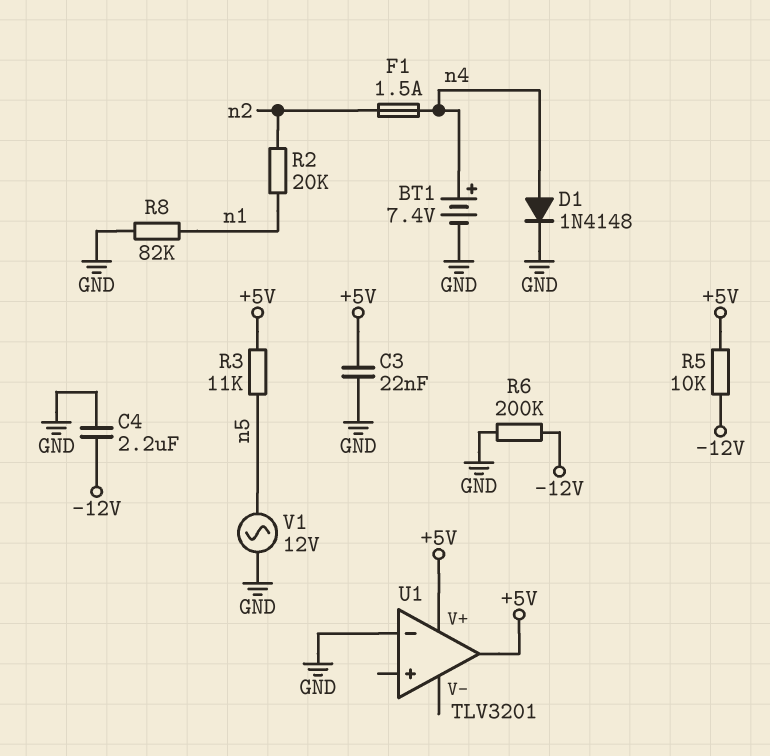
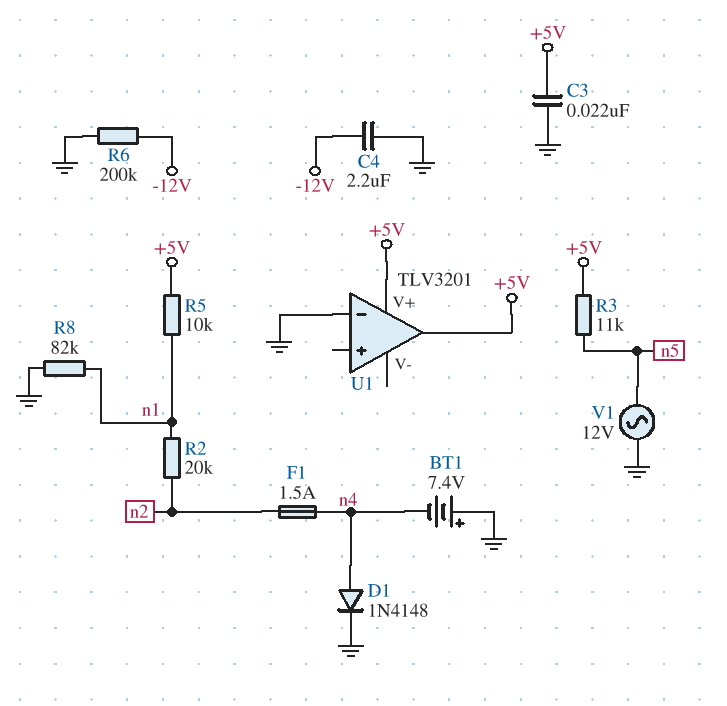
BT1: 7.4V (plus n4, minus GND) -> 7.4V (plus GND, minus n4)
R5: 10k (+5V, -12V) -> 10k (+5V, n1)

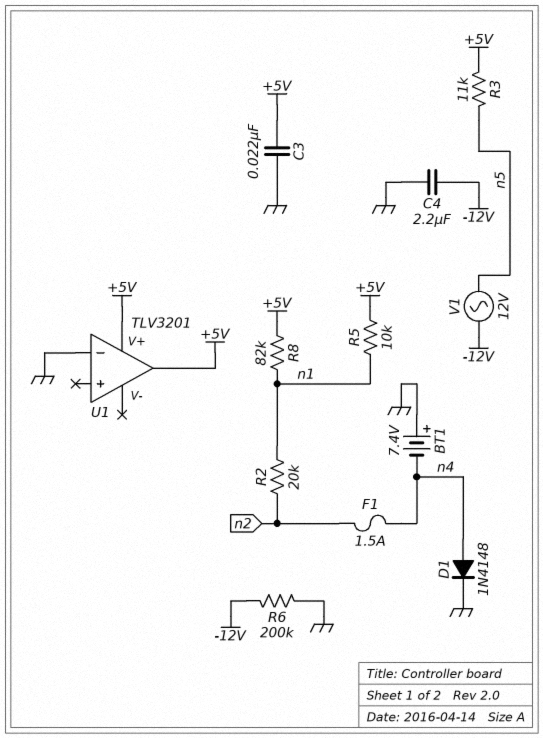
R8: 82k (GND, n1) -> 82k (+5V, n1)
V1: AC 12V (GND, n5) -> AC 12V (-12V, n5)

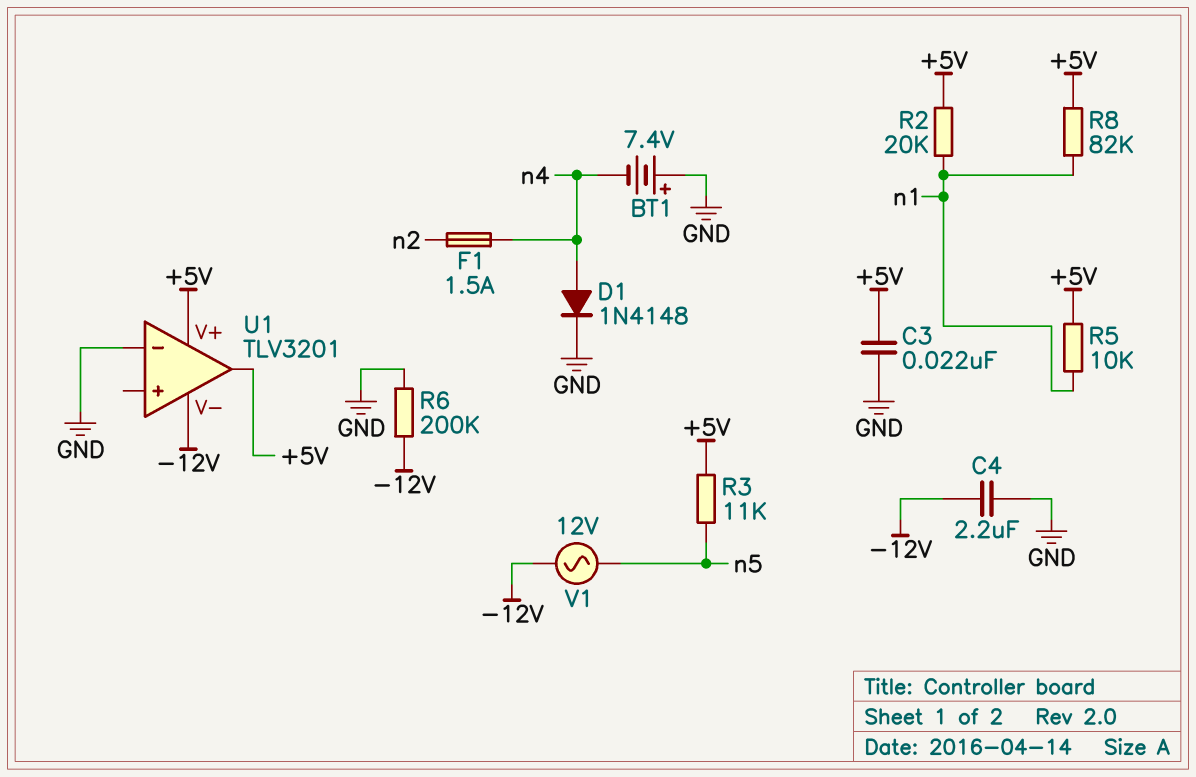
R2: 20k (n1, n2) -> 20k (+5V, n1)
U1 pin V-: none -> -12V

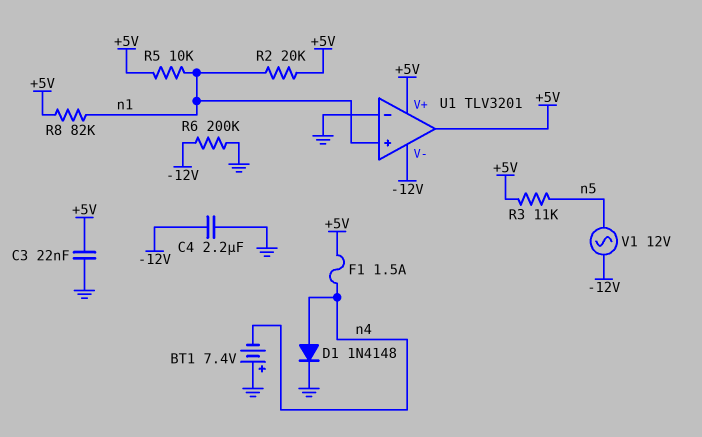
F1: 1.5A (n2, n4) -> 1.5A (+5V, n4)
U1 pin in+: none -> n1

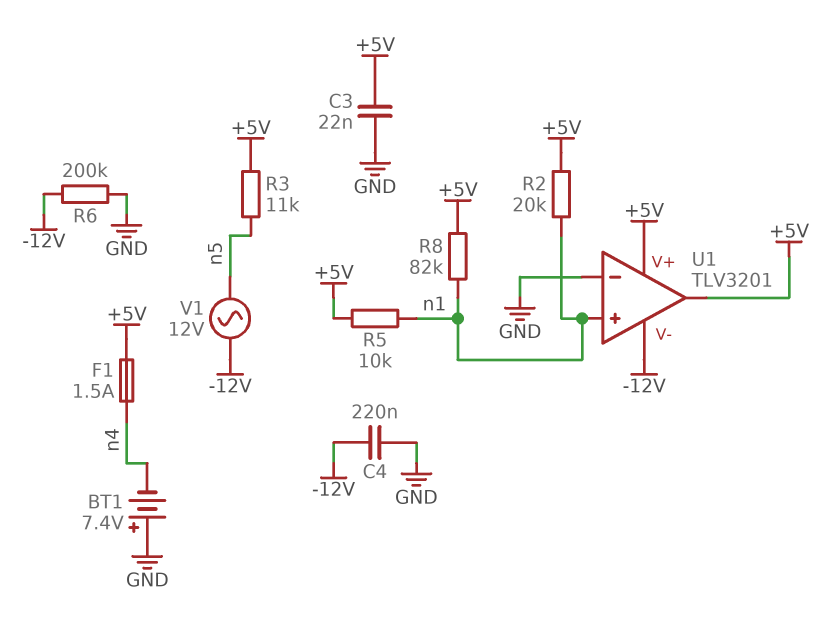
C4: 2.2uF (-12V, GND) -> 220nF (-12V, GND)
D1: diode 1N4148 (A n4, K GND) -> none

